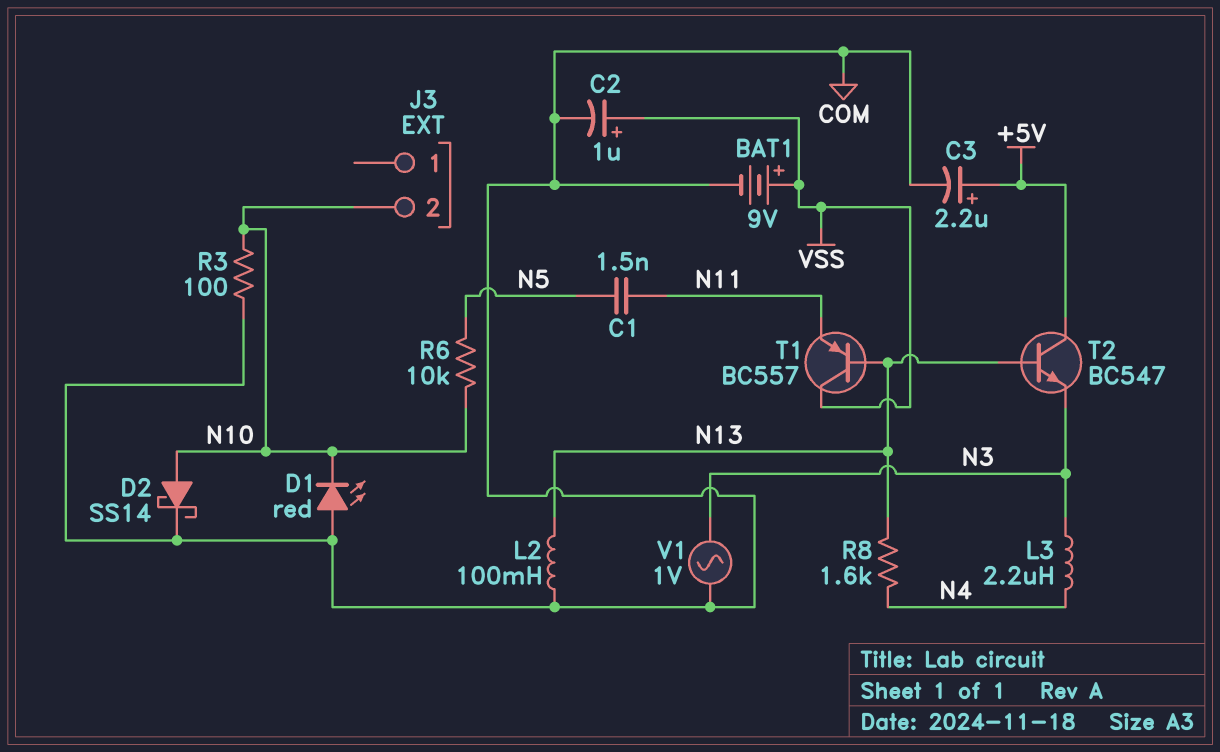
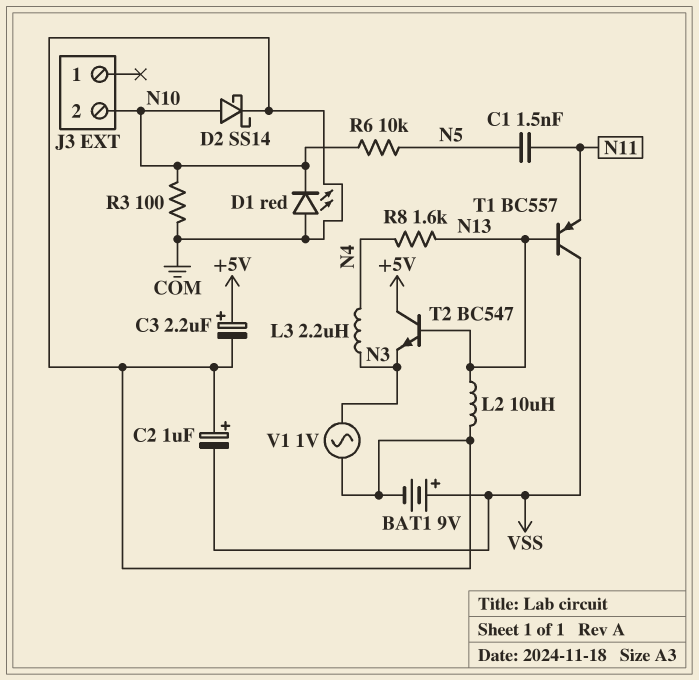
C2: 1uF (plus VSS, minus COM) -> 1uF (plus COM, minus VSS)
L2: 100mH (COM, N13) -> 10uH (COM, N13)

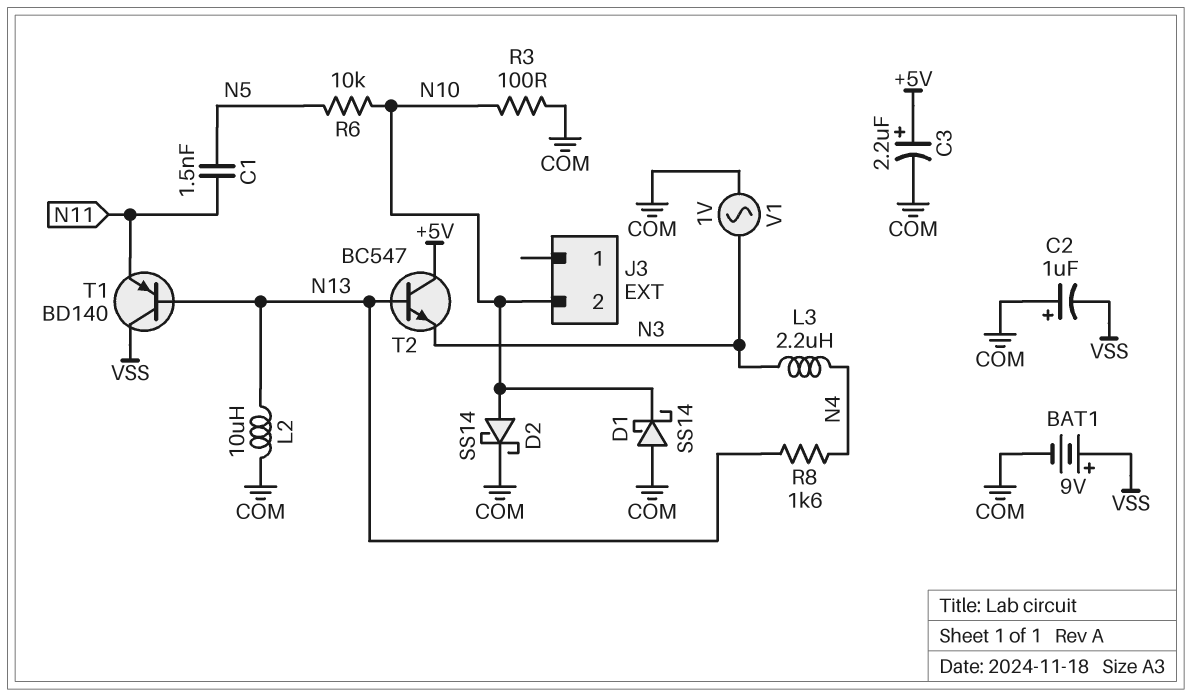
D1: LED red (A COM, K N10) -> schottky SS14 (A COM, K N10)
T1: PNP BC557 (B N13, C VSS, E N11) -> PNP BD140 (B N13, C VSS, E N11)

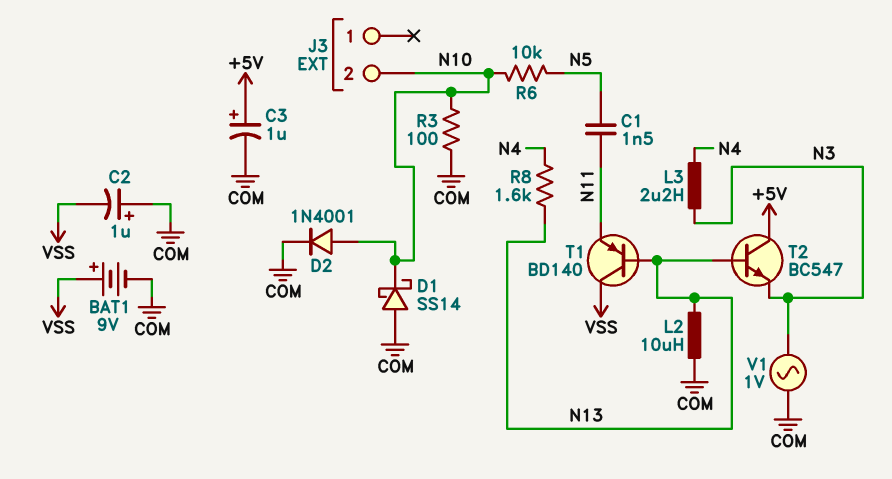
C3: 2.2uF (plus +5V, minus COM) -> 1uF (plus +5V, minus COM)
D2: schottky SS14 (A N10, K COM) -> diode 1N4001 (A N10, K COM)

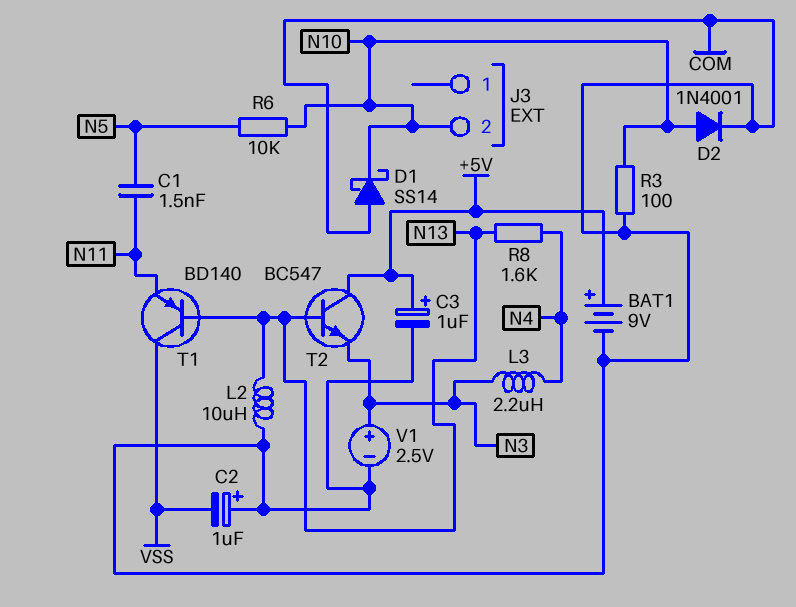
BAT1: 9V (plus VSS, minus COM) -> 9V (plus +5V, minus COM)
V1: AC 1V (COM, N3) -> 2.5V (plus N3, minus COM)

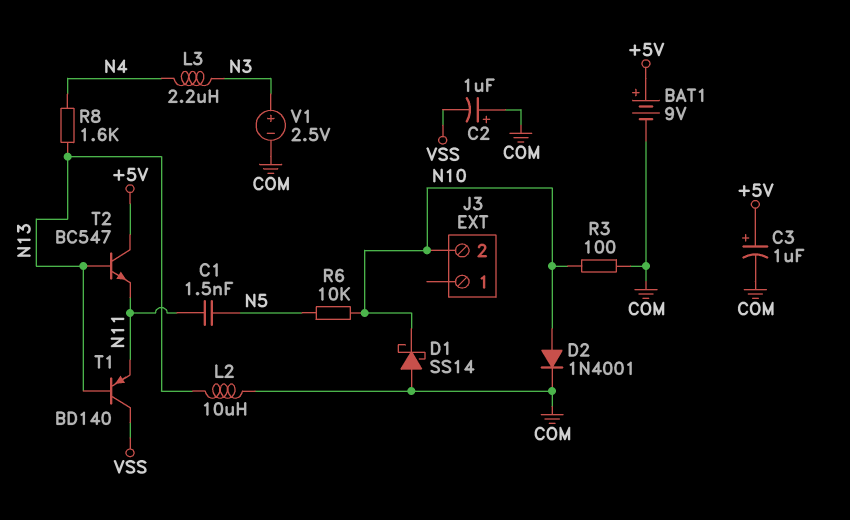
T2: NPN BC547 (B N13, C +5V, E N3) -> NPN BC547 (B N13, C +5V, E N11)

